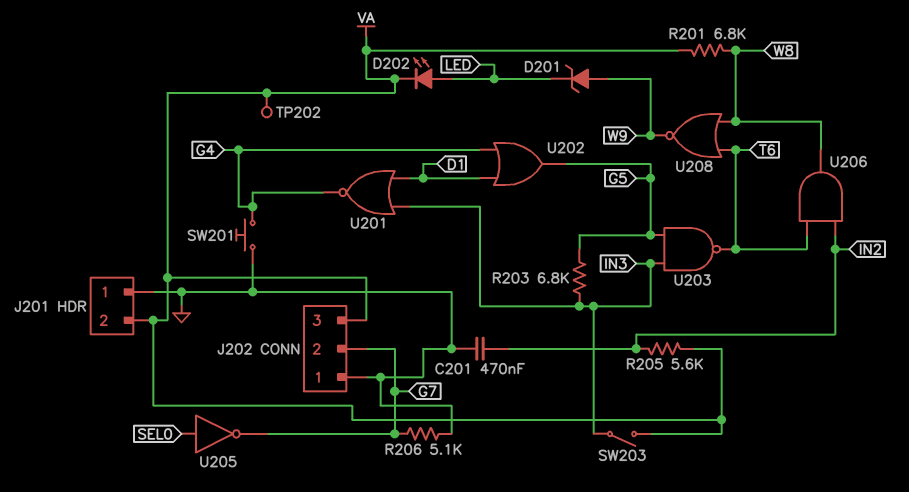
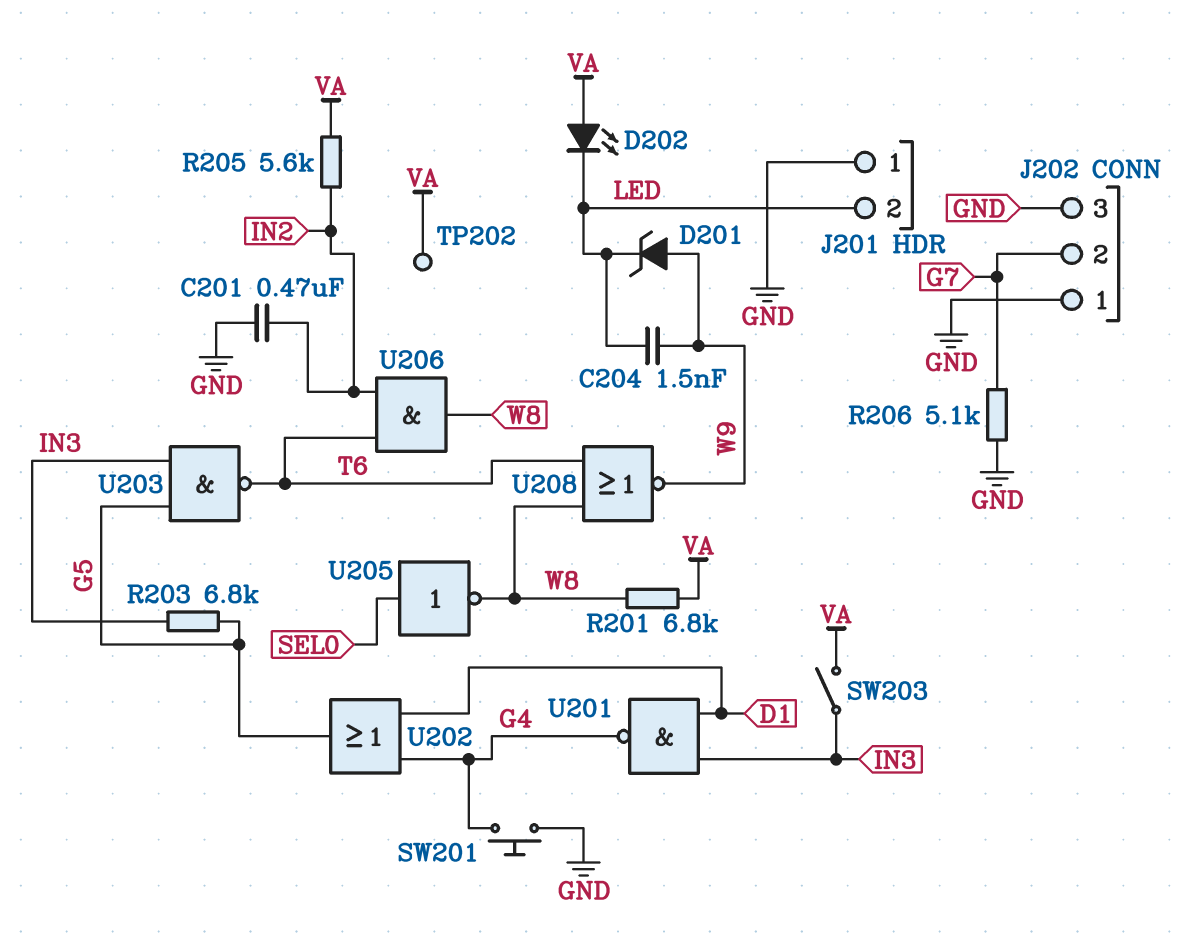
C204: none -> 1.5nF (LED, W9)
D202: LED (A LED, K VA) -> LED (A VA, K LED)
J201 pin 2: VA -> LED
J202 pin 3: VA -> GND
U201: NOR (in D1, in IN3, out G4) -> NAND (in D1, in IN3, out G4)
U205: NOT (in SEL0, out G7) -> NOT (in SEL0, out W8)

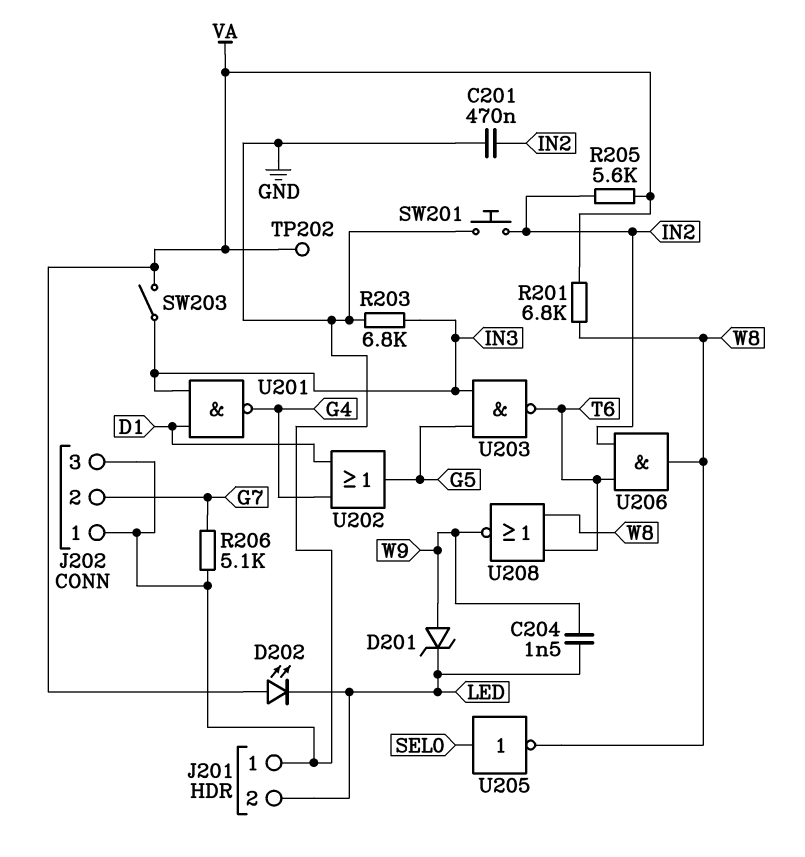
R203: 6.8k (G5, IN3) -> 6.8k (GND, IN3)
SW201: button (G4, GND) -> button (GND, IN2)

